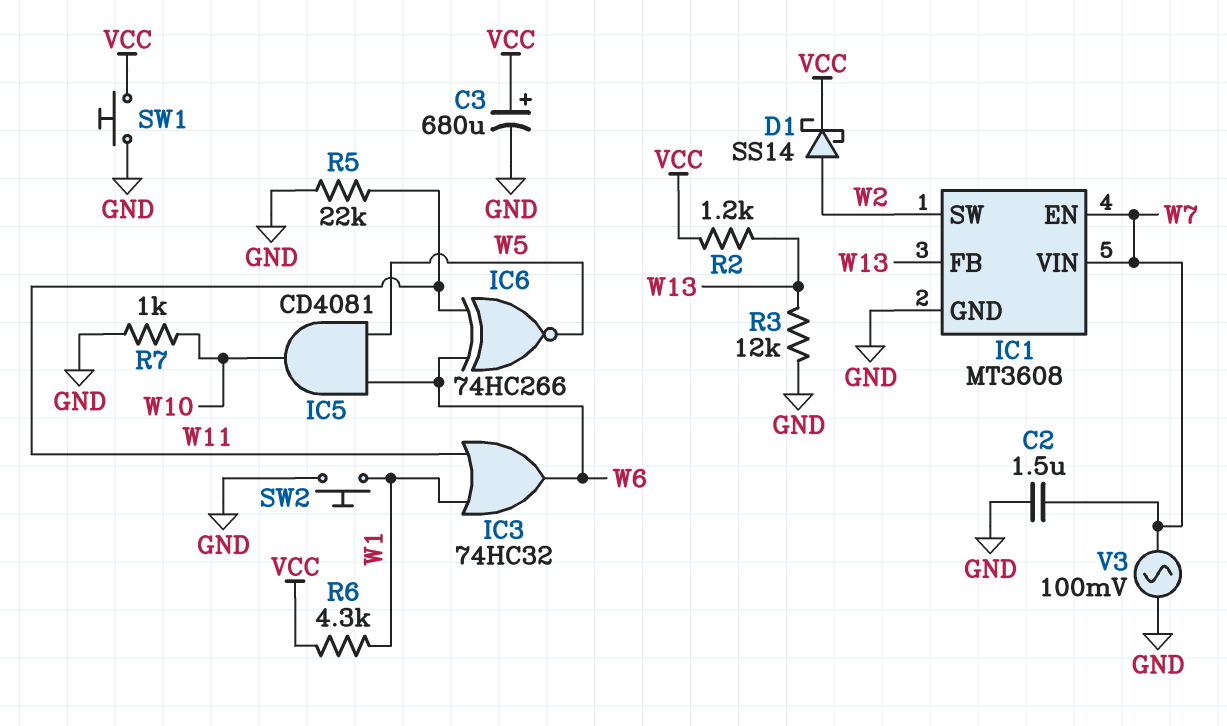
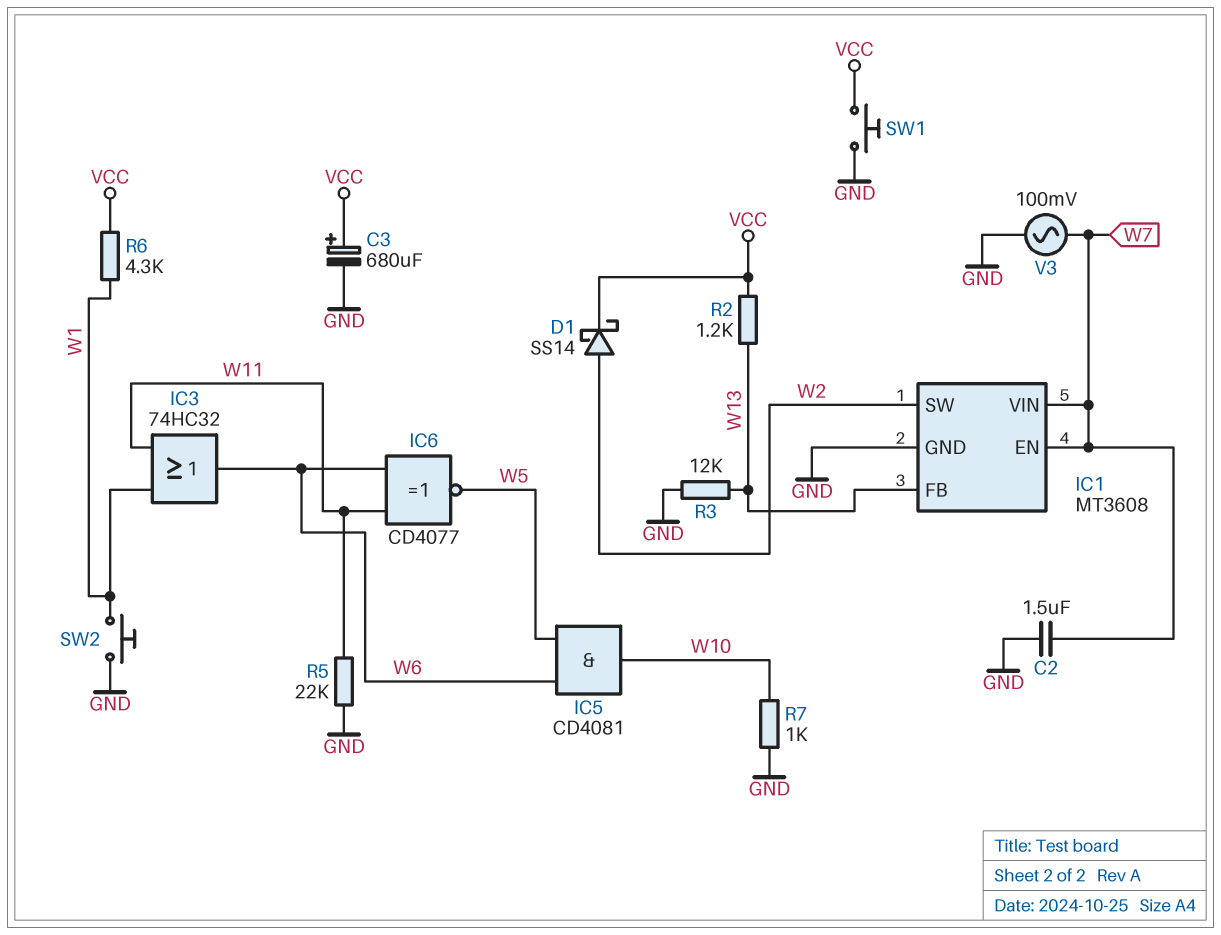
IC6: XNOR 74HC266 (in W6, in W11, out W5) -> XNOR CD4077 (in W6, in W11, out W5)

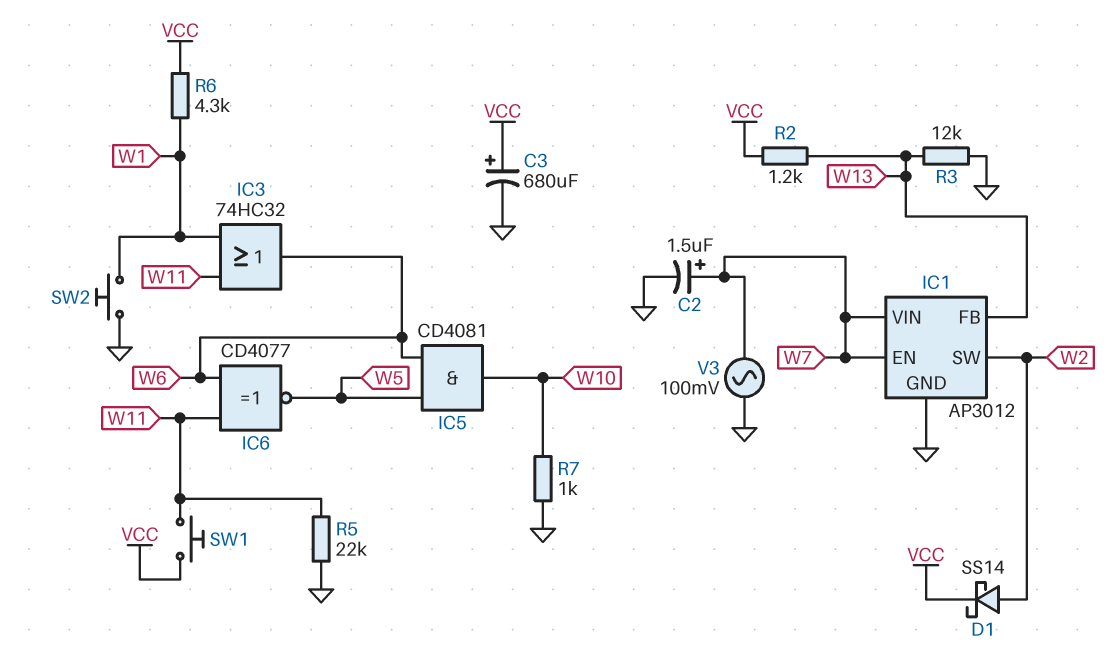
C2: 1.5uF (GND, W7) -> 1.5uF (plus W7, minus GND)
IC1: MT3608 -> AP3012
SW1: button (GND, VCC) -> button (VCC, W11)

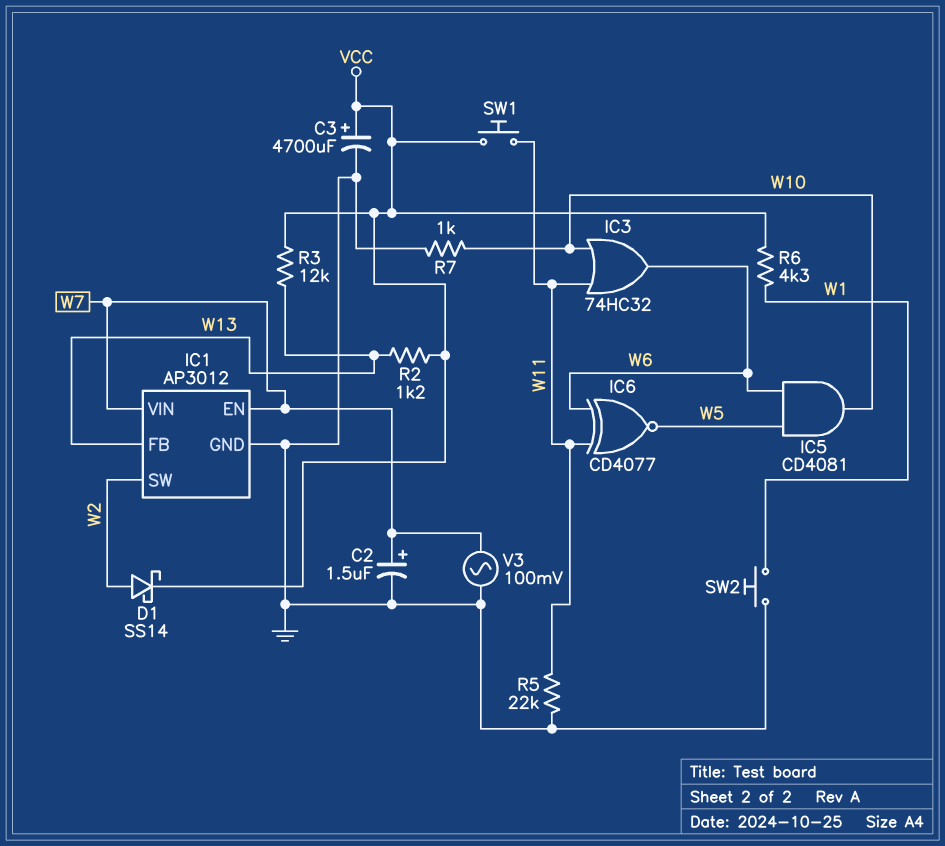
C3: 680uF (plus VCC, minus GND) -> 4700uF (plus VCC, minus GND)
IC3: OR 74HC32 (in W1, in W11, out W6) -> OR 74HC32 (in W10, in W11, out W6)
R3: 12k (GND, W13) -> 12k (VCC, W13)

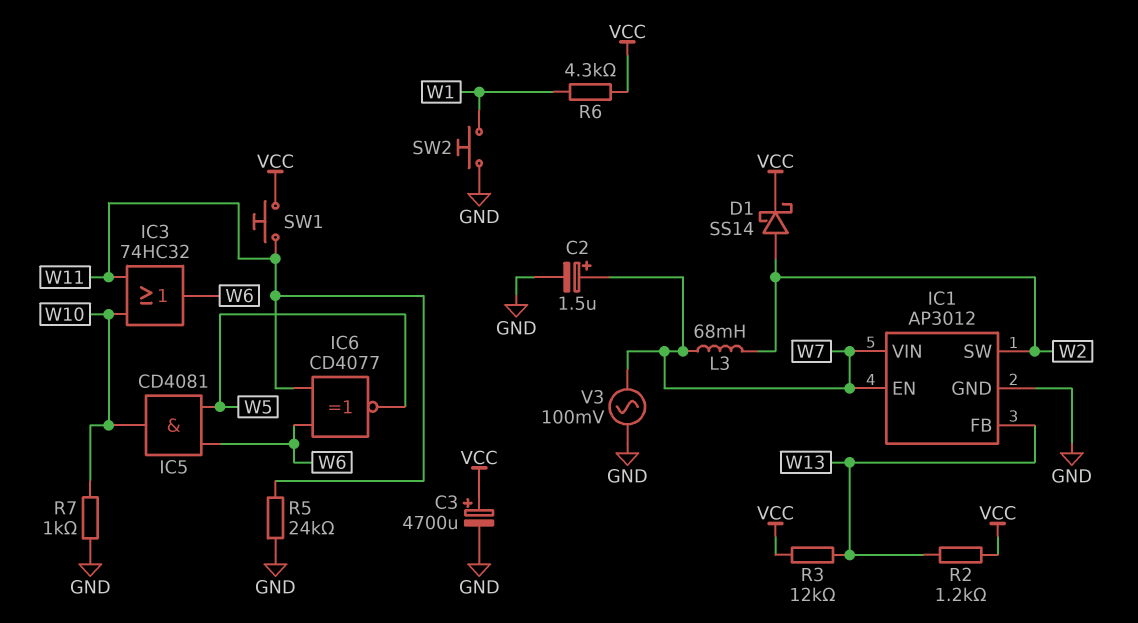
L3: none -> 68mH (W2, W7)
R5: 22k (GND, W11) -> 24k (GND, W11)

